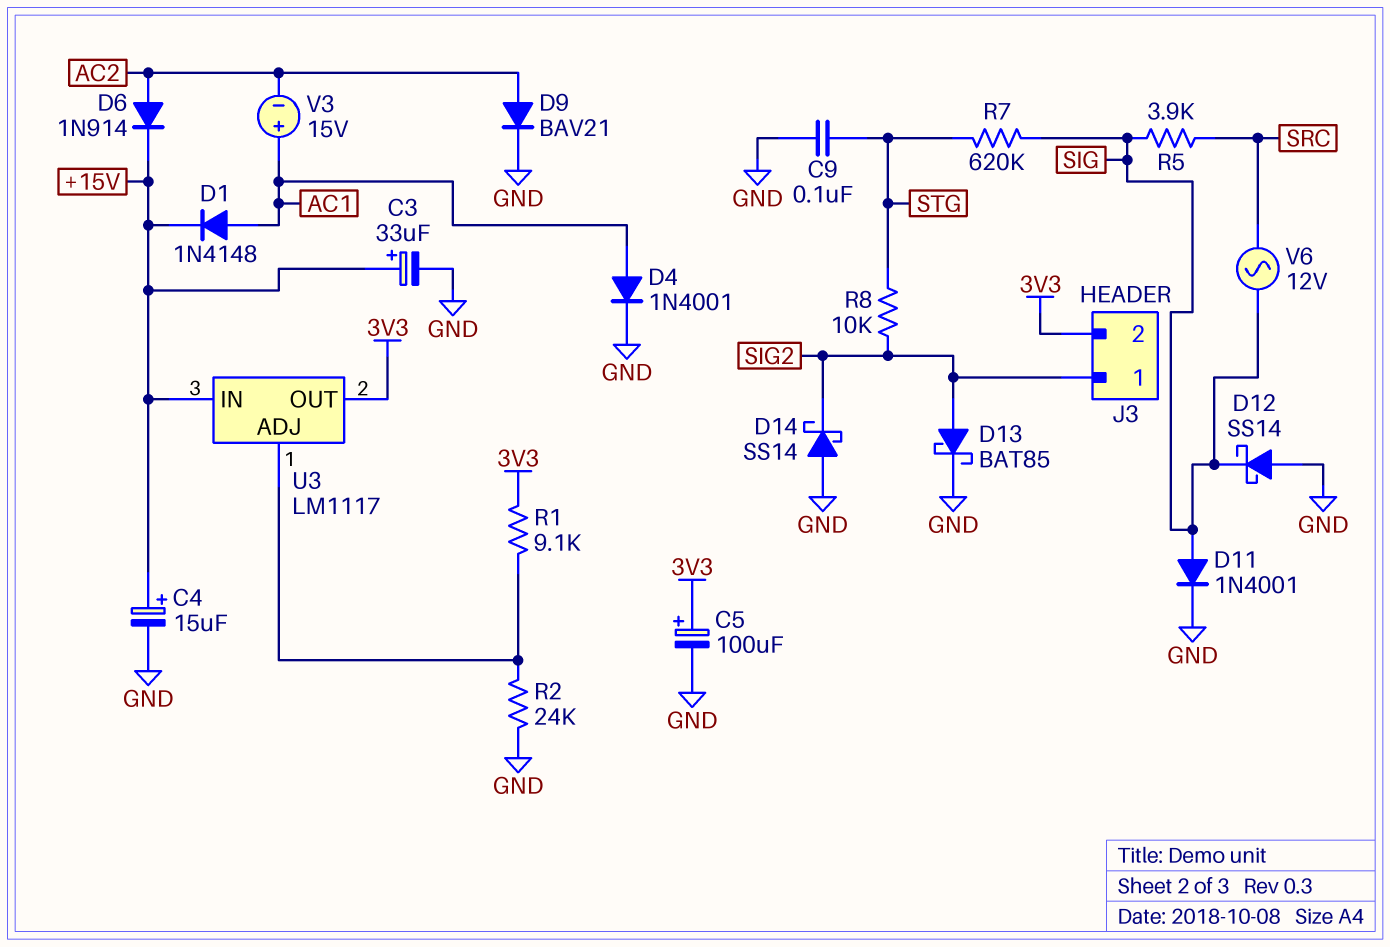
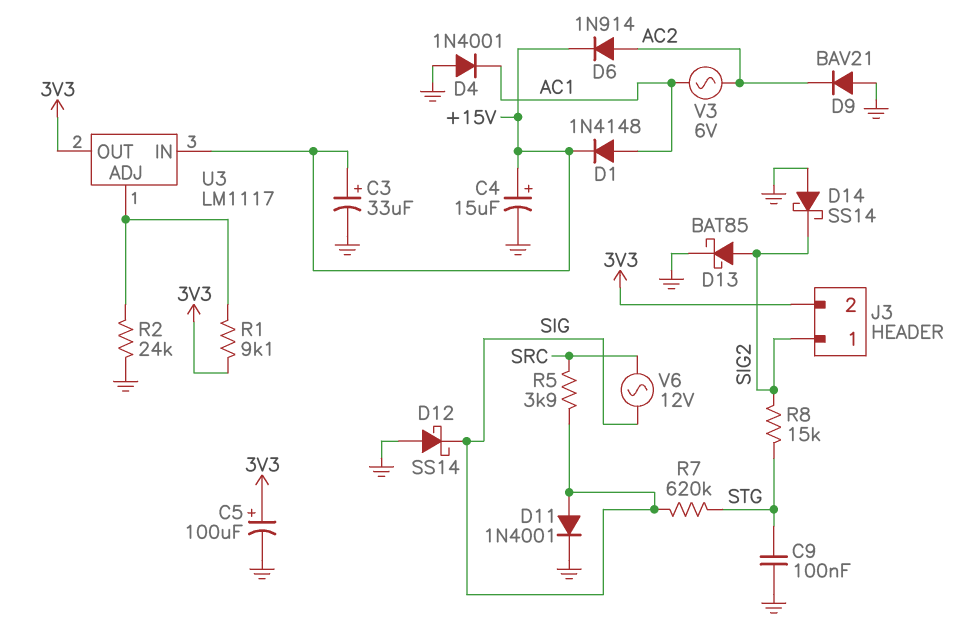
D4: diode 1N4001 (A AC1, K GND) -> diode 1N4001 (A GND, K AC1)
D9: diode BAV21 (A AC2, K GND) -> diode BAV21 (A GND, K AC2)
R8: 10k (SIG2, STG) -> 15k (SIG2, STG)
V3: 15V (plus AC1, minus AC2) -> AC 6V (AC1, AC2)

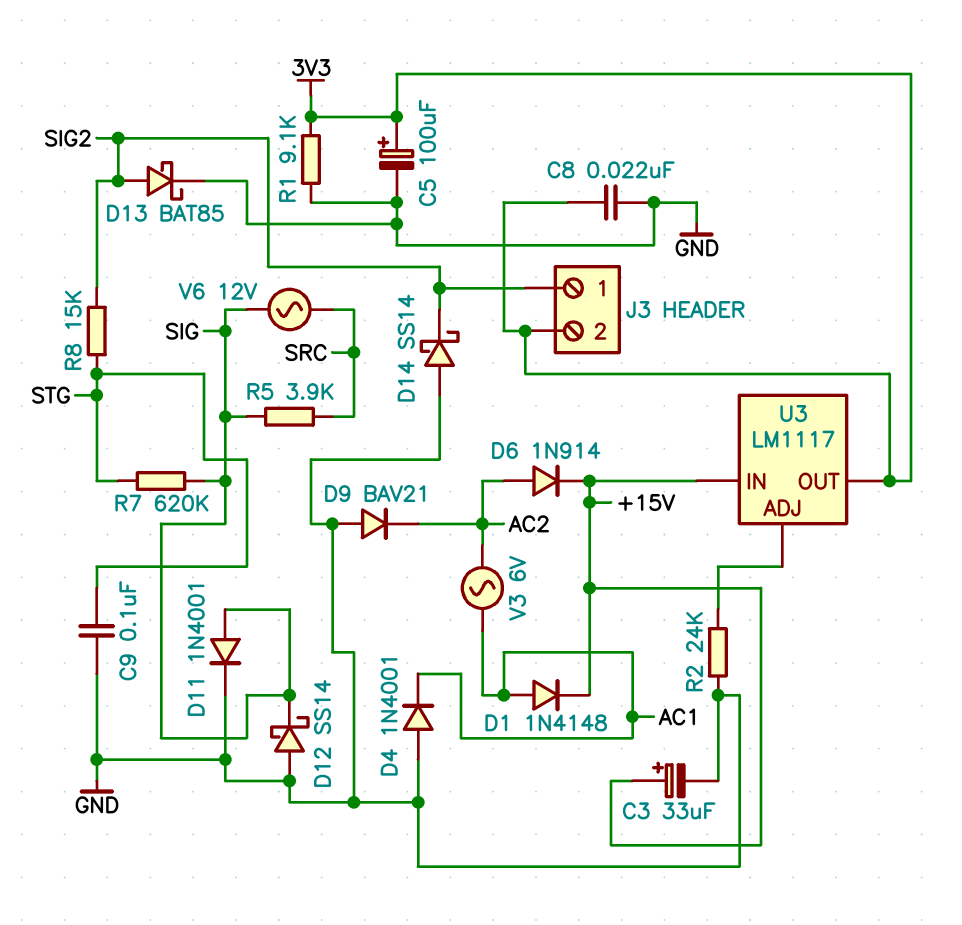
C4: 15uF (plus +15V, minus GND) -> none
C8: none -> 22nF (3V3, GND)
R1: 9.1k (3V3, U3/ADJ) -> 9.1k (3V3, GND)

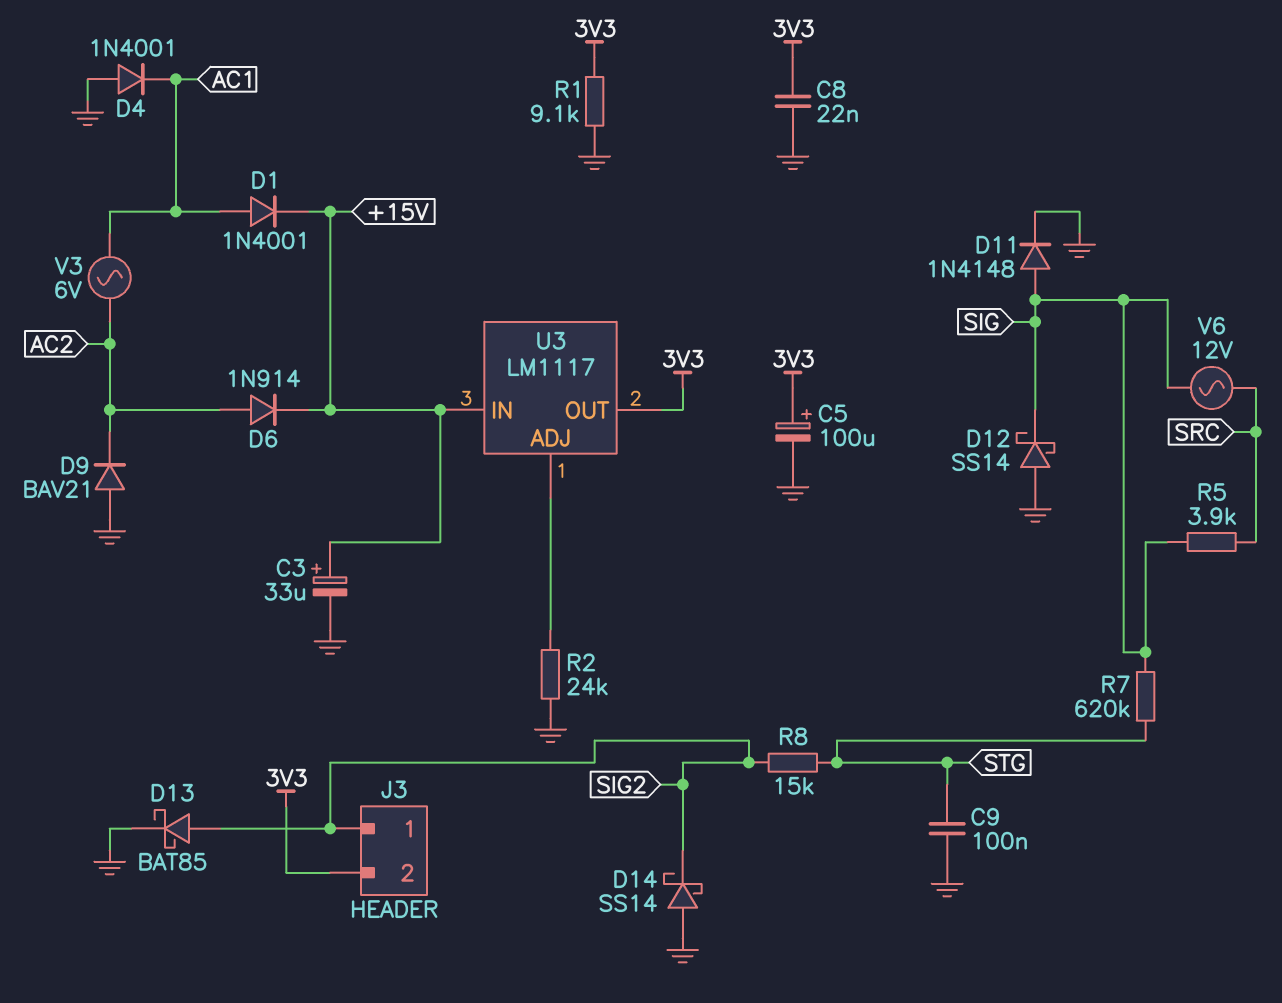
D1: diode 1N4148 (A AC1, K +15V) -> diode 1N4001 (A AC1, K +15V)
D11: diode 1N4001 (A SIG, K GND) -> diode 1N4148 (A SIG, K GND)

